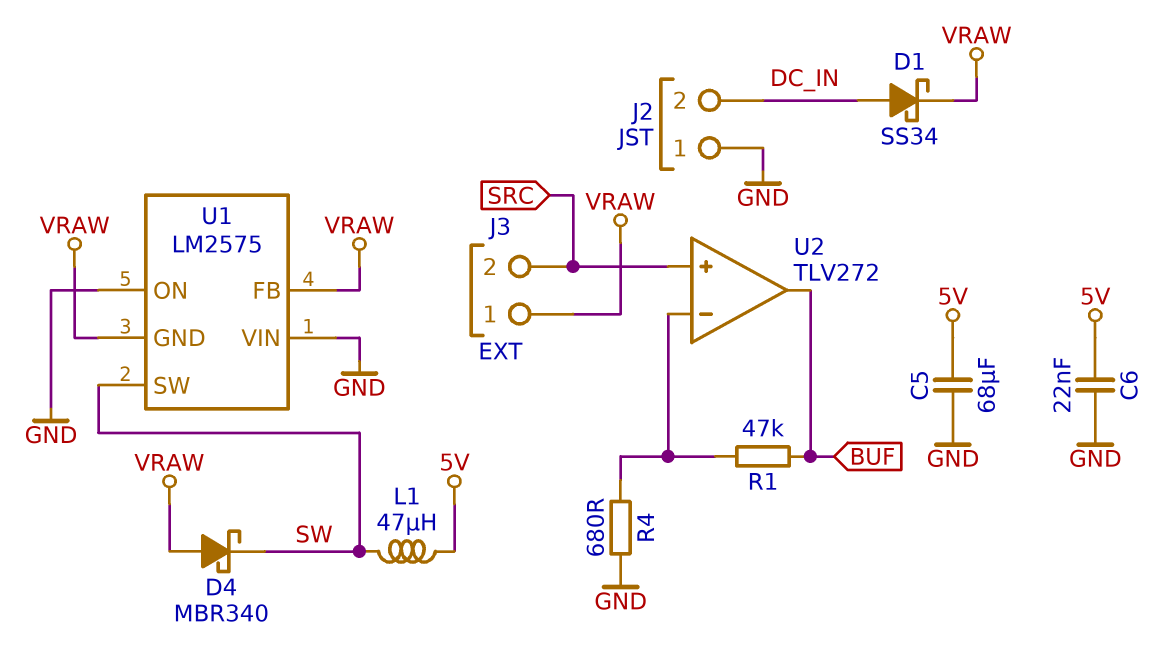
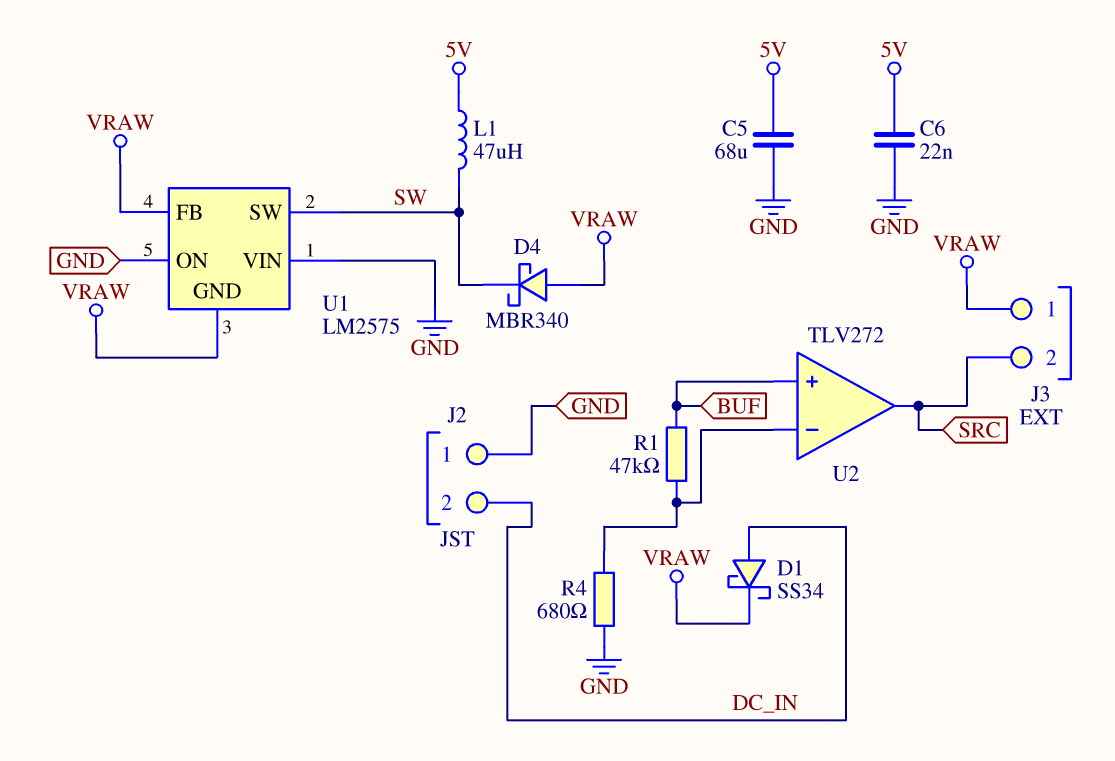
U2 pin in+: SRC -> BUF
U2 pin out: BUF -> SRC

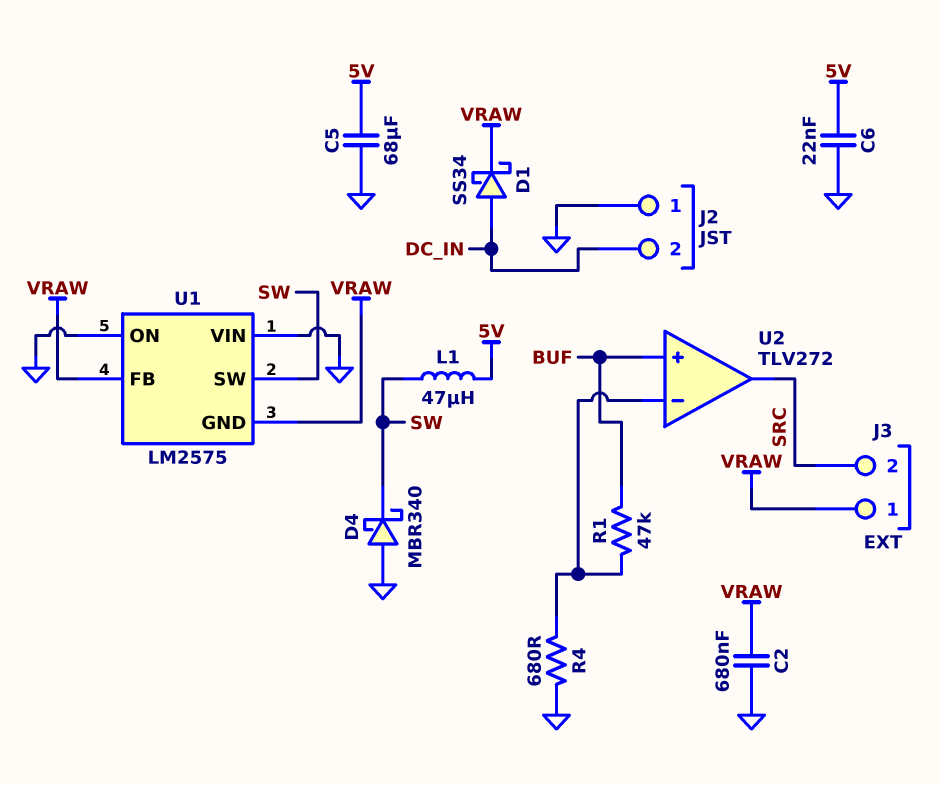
C2: none -> 680nF (GND, VRAW)
D4: schottky MBR340 (A VRAW, K SW) -> schottky MBR340 (A GND, K SW)

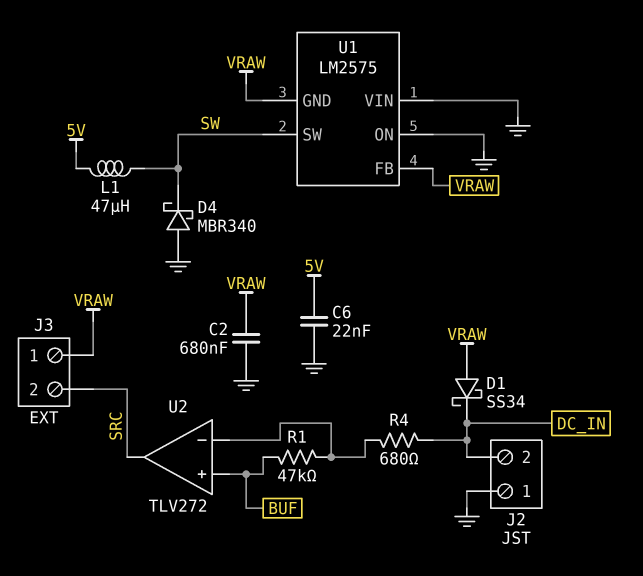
C5: 68uF (5V, GND) -> none
D1: schottky SS34 (A DC_IN, K VRAW) -> schottky SS34 (A VRAW, K DC_IN)
R4: 680 (GND, U2/in-) -> 680 (DC_IN, U2/in-)

